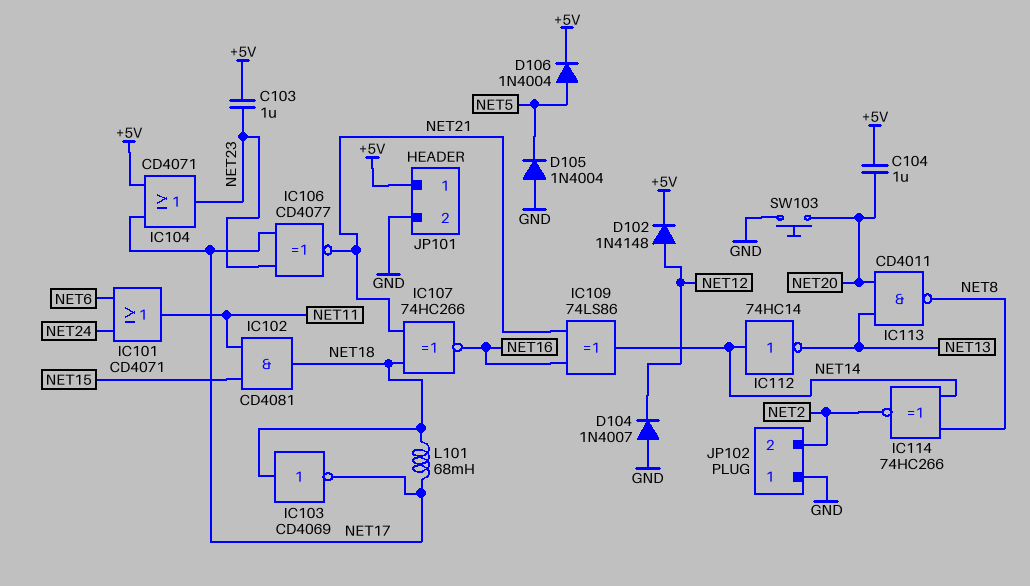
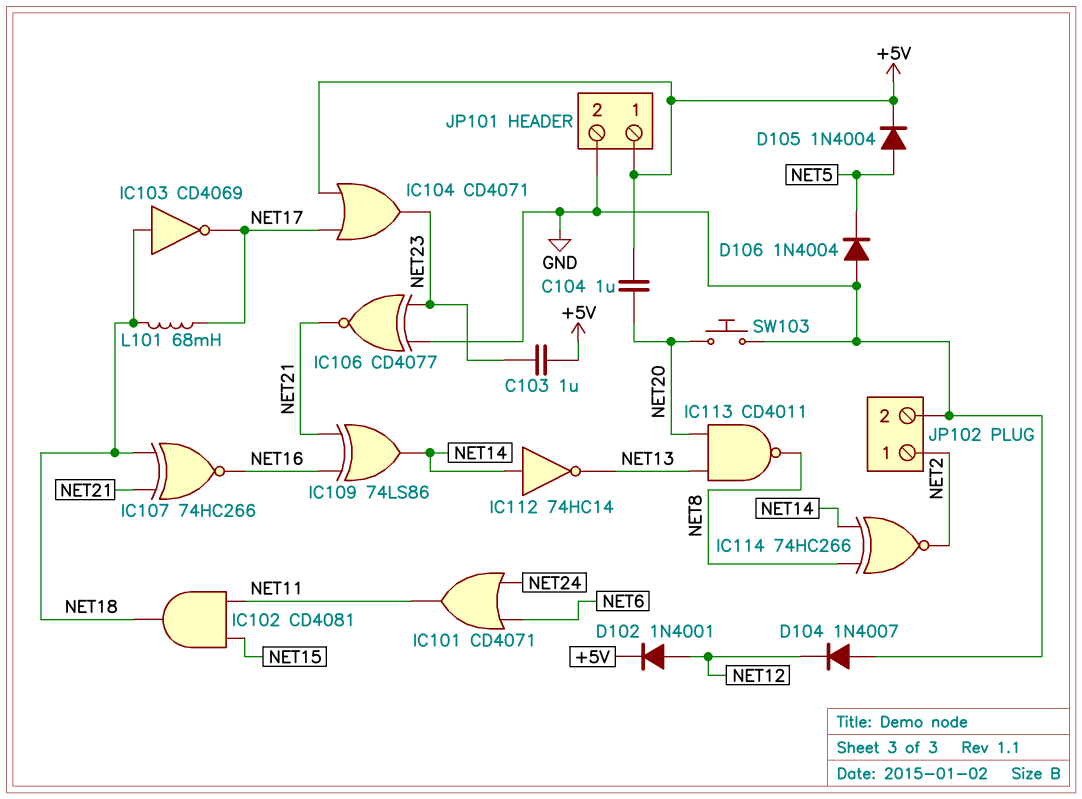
D102: diode 1N4148 (A NET12, K +5V) -> diode 1N4001 (A NET12, K +5V)
D105: diode 1N4004 (A GND, K NET5) -> diode 1N4004 (A NET5, K +5V)
D106: diode 1N4004 (A NET5, K +5V) -> diode 1N4004 (A GND, K NET5)
IC106: XNOR CD4077 (in NET17, in NET23, out NET21) -> XNOR CD4077 (in GND, in NET23, out NET21)
JP102 pin 1: GND -> NET2
JP102 pin 2: NET2 -> GND

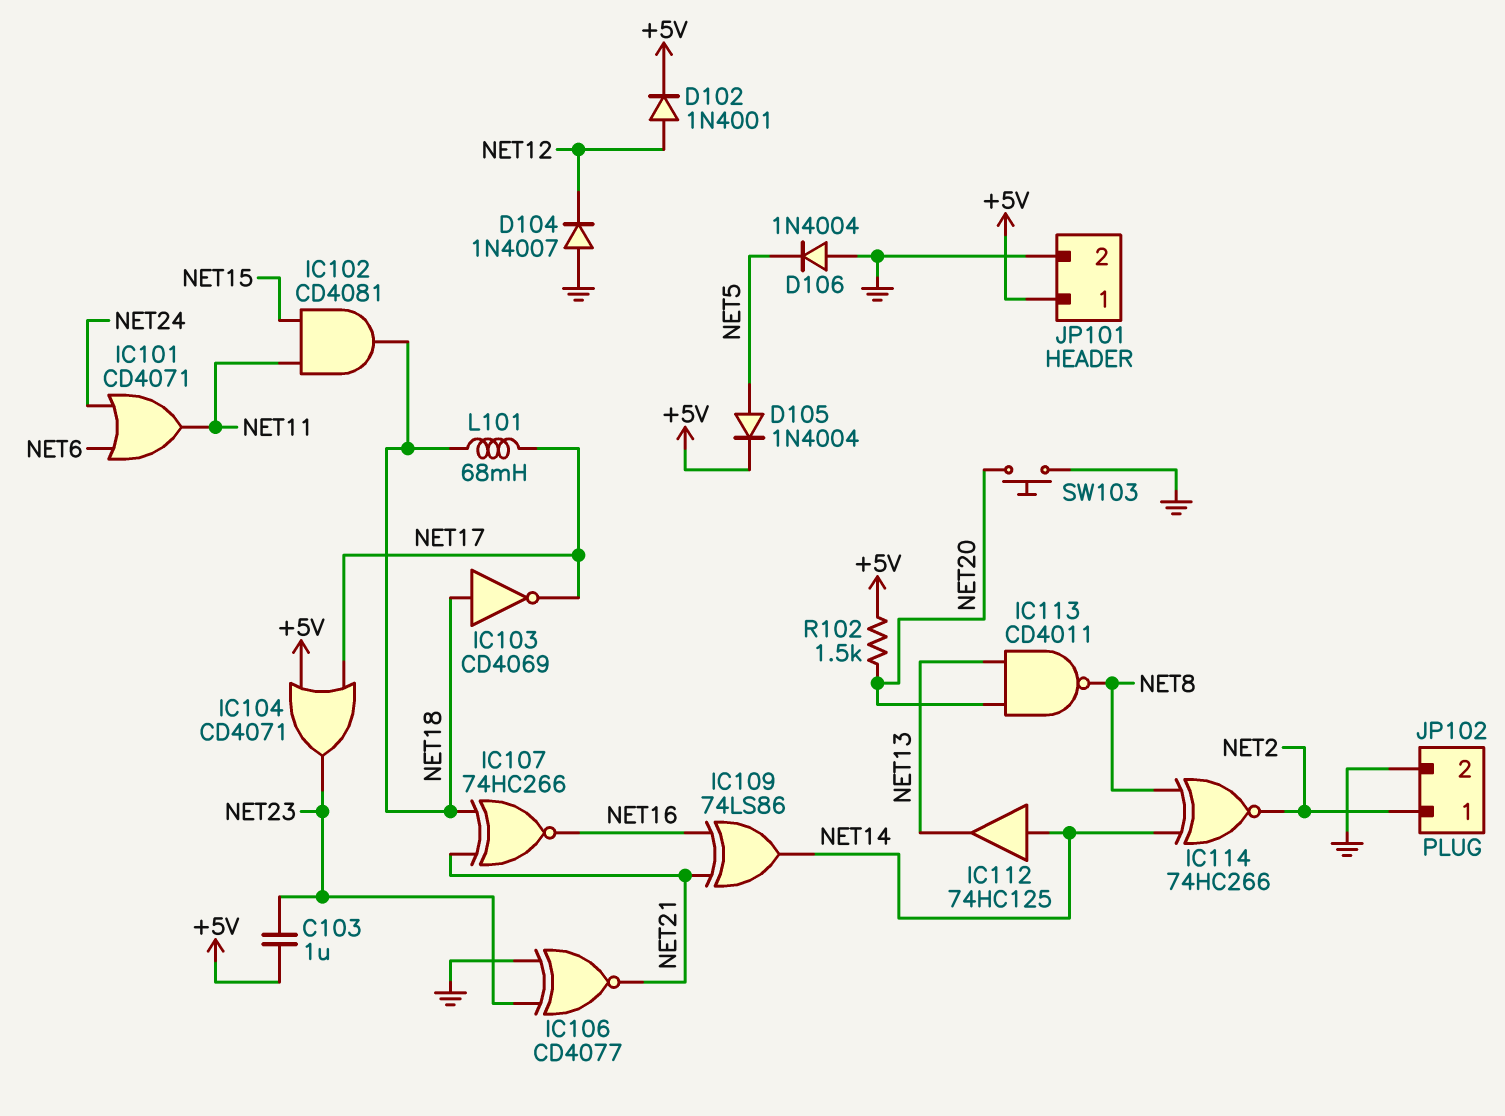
C104: 1uF (+5V, NET20) -> none
IC112: NOT 74HC14 (in NET14, out NET13) -> buffer 74HC125 (in NET14, out NET13)
R102: none -> 1.5k (+5V, NET20)

